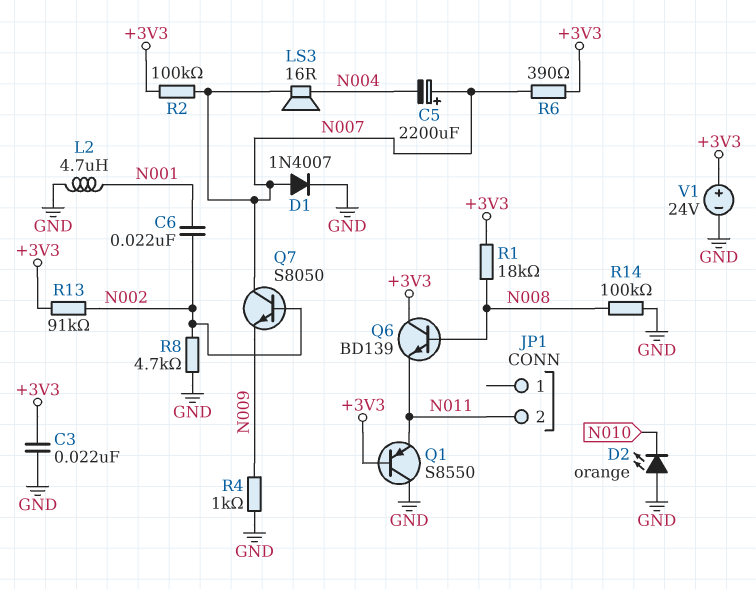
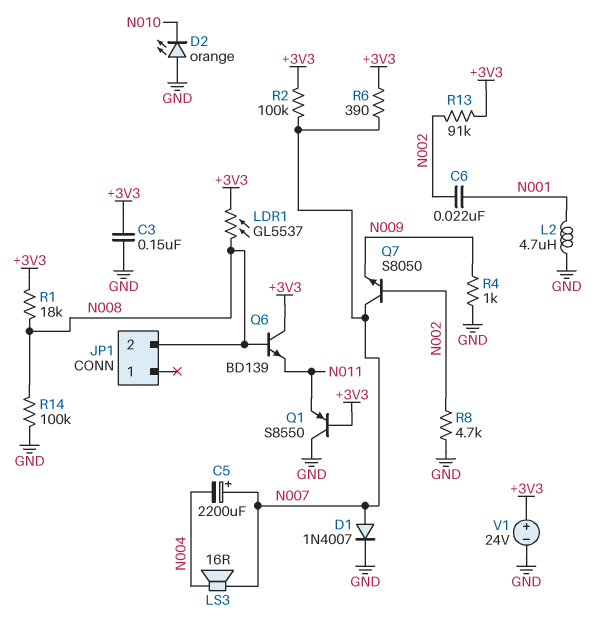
C3: 22nF (+3V3, GND) -> 150nF (+3V3, GND)
JP1 pin 2: N011 -> N008
LDR1: none -> GL5537 (+3V3, N008)

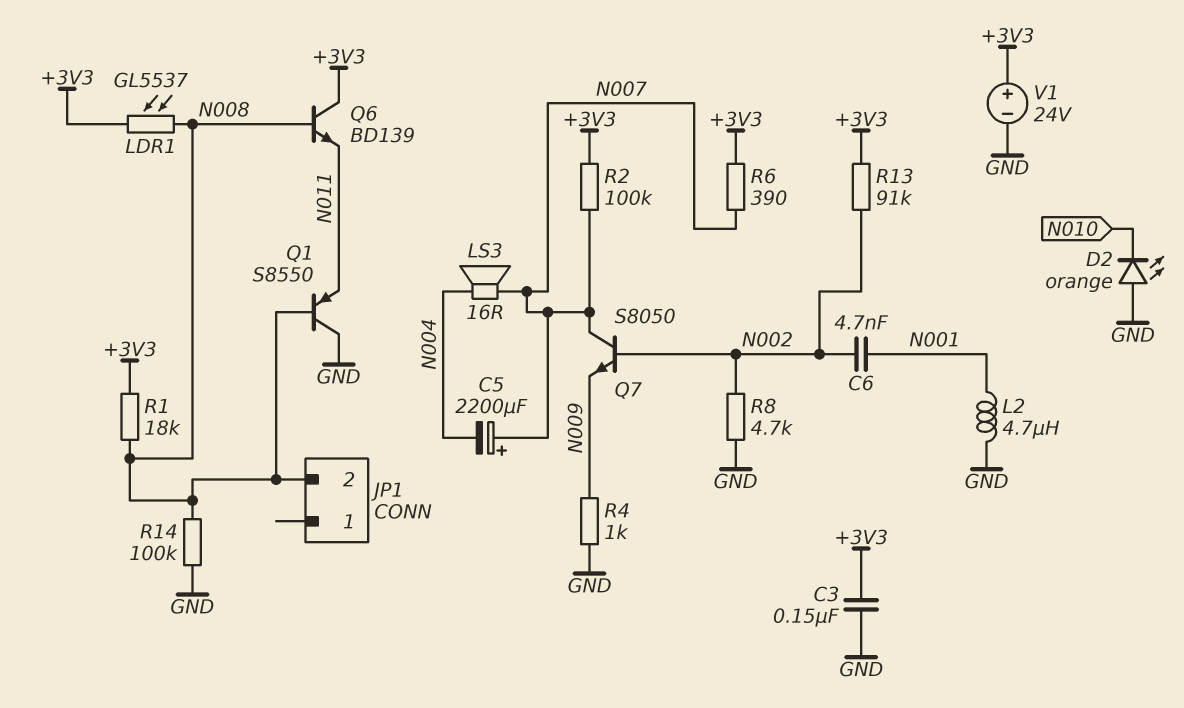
C6: 22nF (N001, N002) -> 4.7nF (N001, N002)
D1: diode 1N4007 (A N007, K GND) -> none
Q1: PNP S8550 (B +3V3, C GND, E N011) -> PNP S8550 (B N008, C GND, E N011)

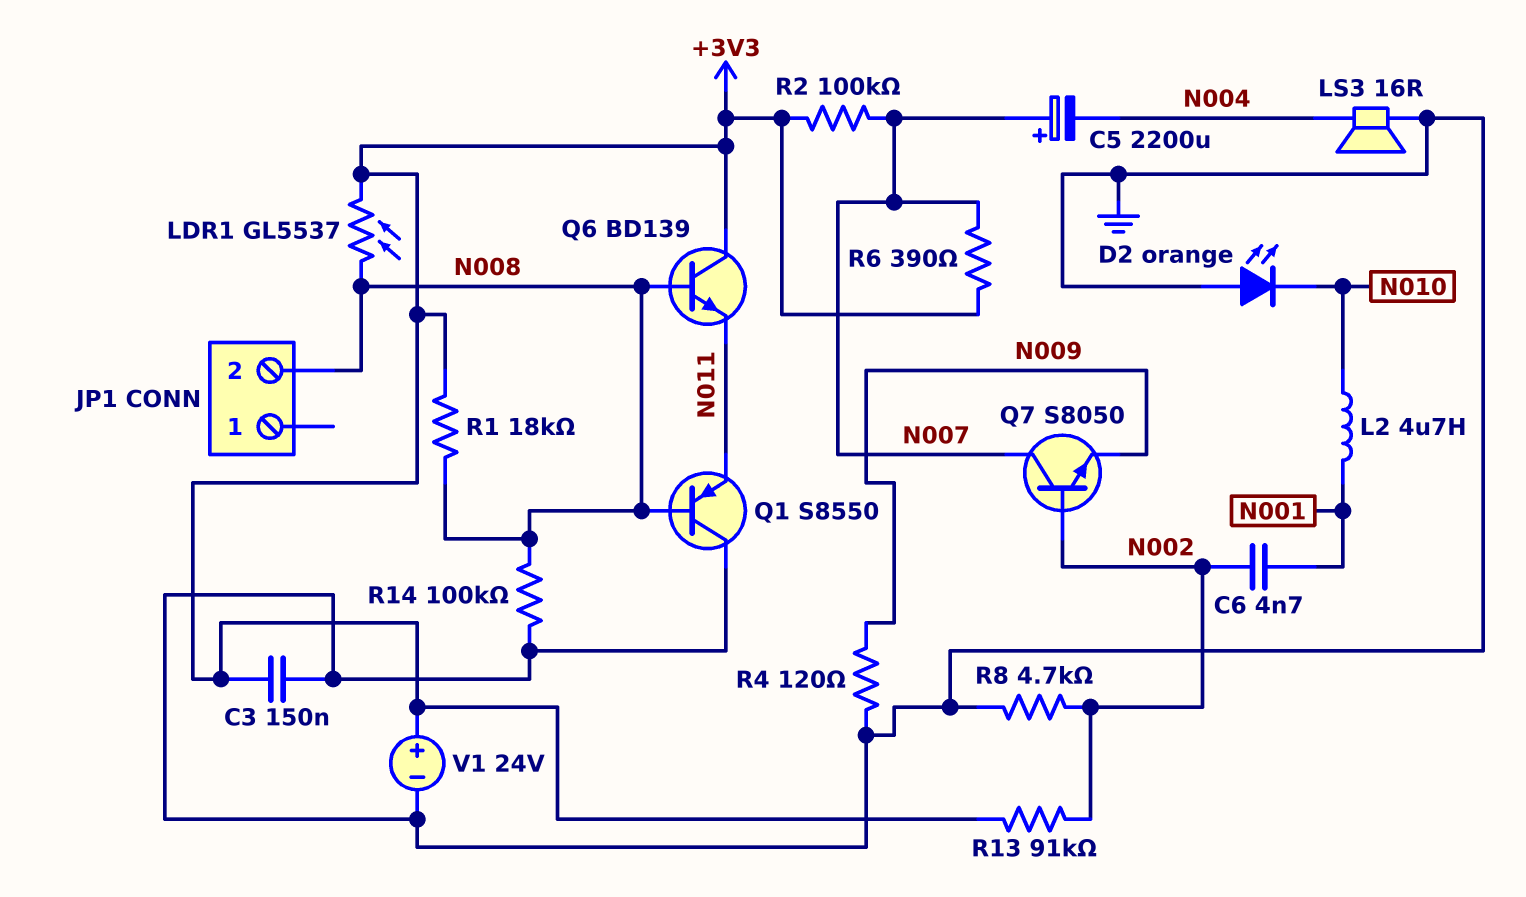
L2: 4.7uH (GND, N001) -> 4.7uH (N001, N010)
LS3: speaker 16R (N004, N007) -> speaker 16R (GND, N004)
R4: 1k (GND, N009) -> 120 (GND, N009)

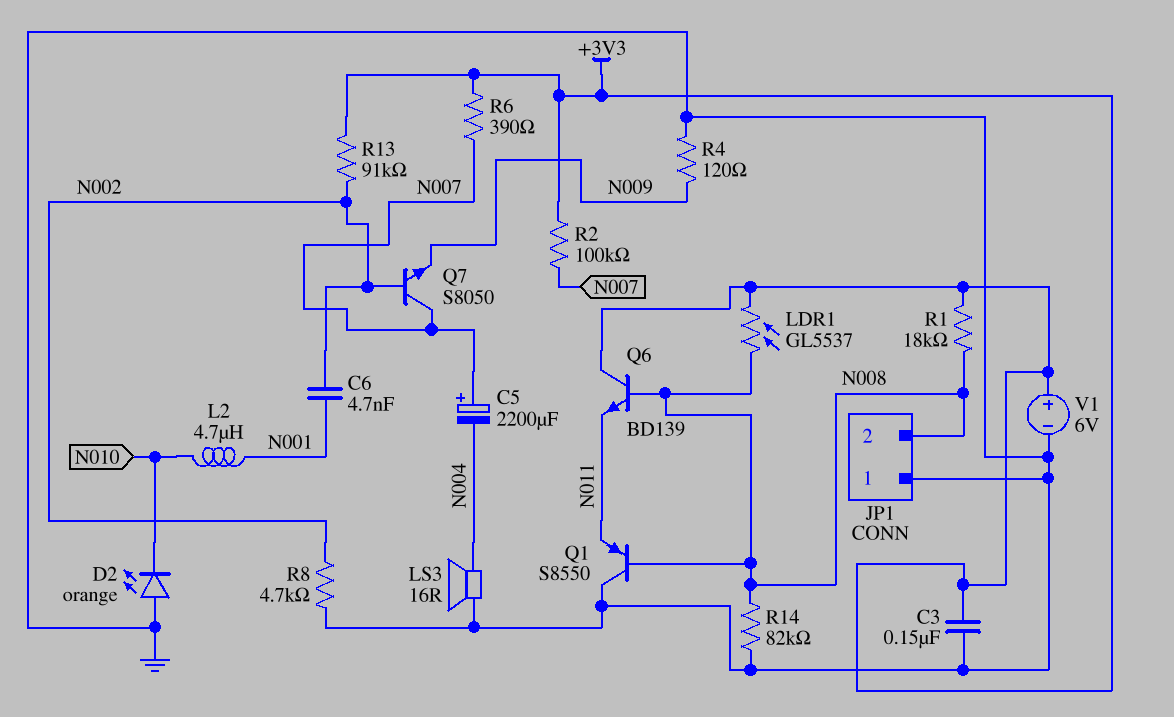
JP1 pin 1: none -> GND
R14: 100k (GND, N008) -> 82k (GND, N008)
V1: 24V (plus +3V3, minus GND) -> 6V (plus +3V3, minus GND)

